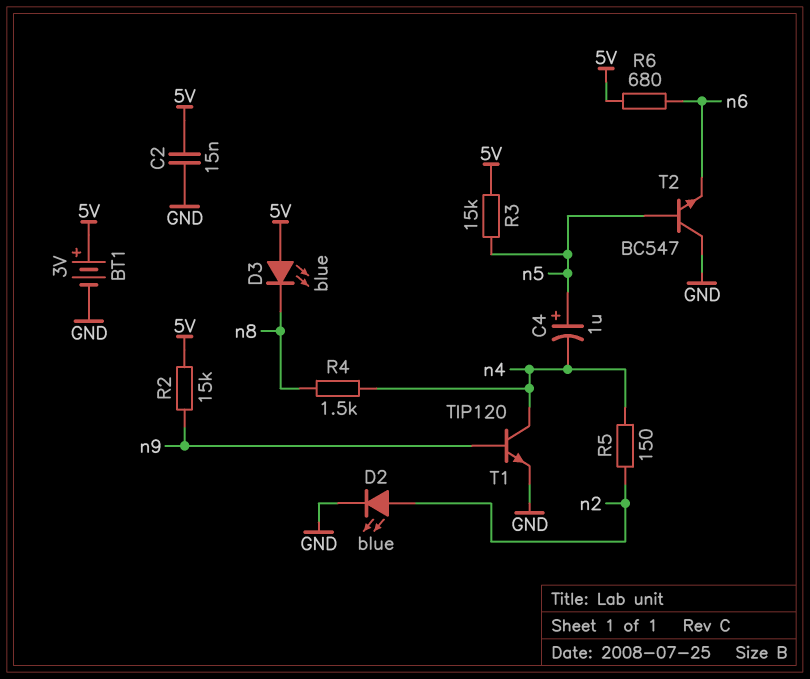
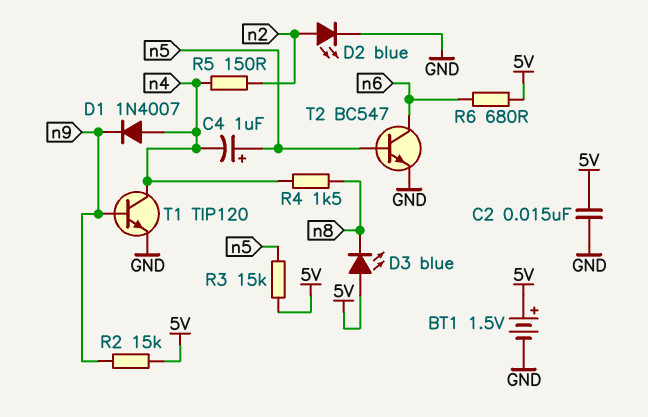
BT1: 3V (plus 5V, minus GND) -> 1.5V (plus 5V, minus GND)
D1: none -> diode 1N4007 (A n4, K n9)
T2: NPN BC547 (B n5, C GND, E n6) -> NPN BC547 (B n5, C n6, E GND)

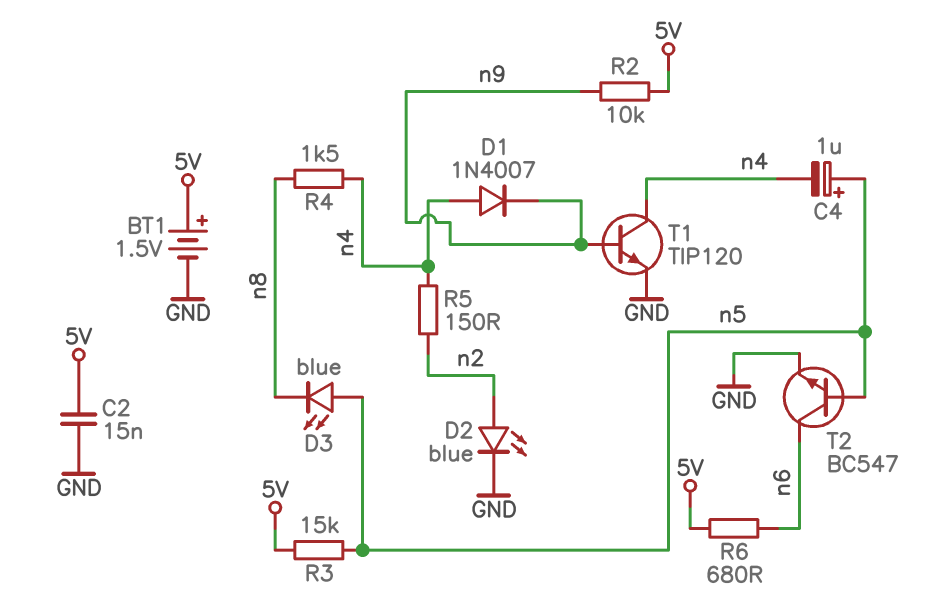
D3: LED blue (A 5V, K n8) -> LED blue (A n5, K n8)
R2: 15k (5V, n9) -> 10k (5V, n9)

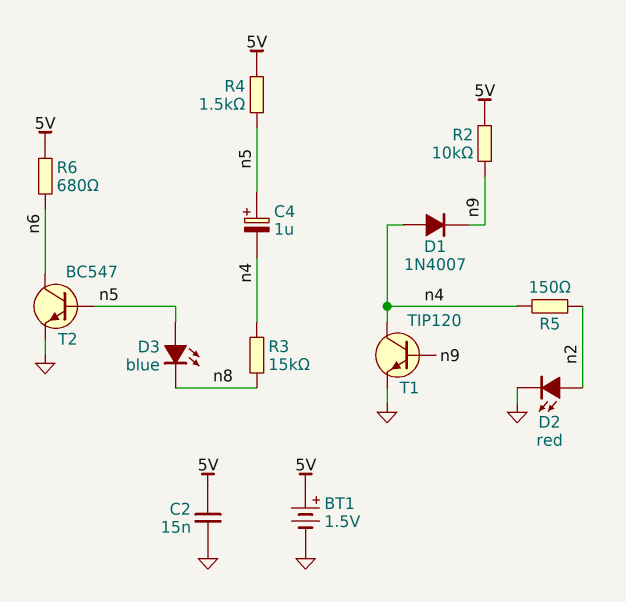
D2: LED blue (A n2, K GND) -> LED red (A n2, K GND)
R3: 15k (5V, n5) -> 15k (n4, n8)
R4: 1.5k (n4, n8) -> 1.5k (5V, n5)

